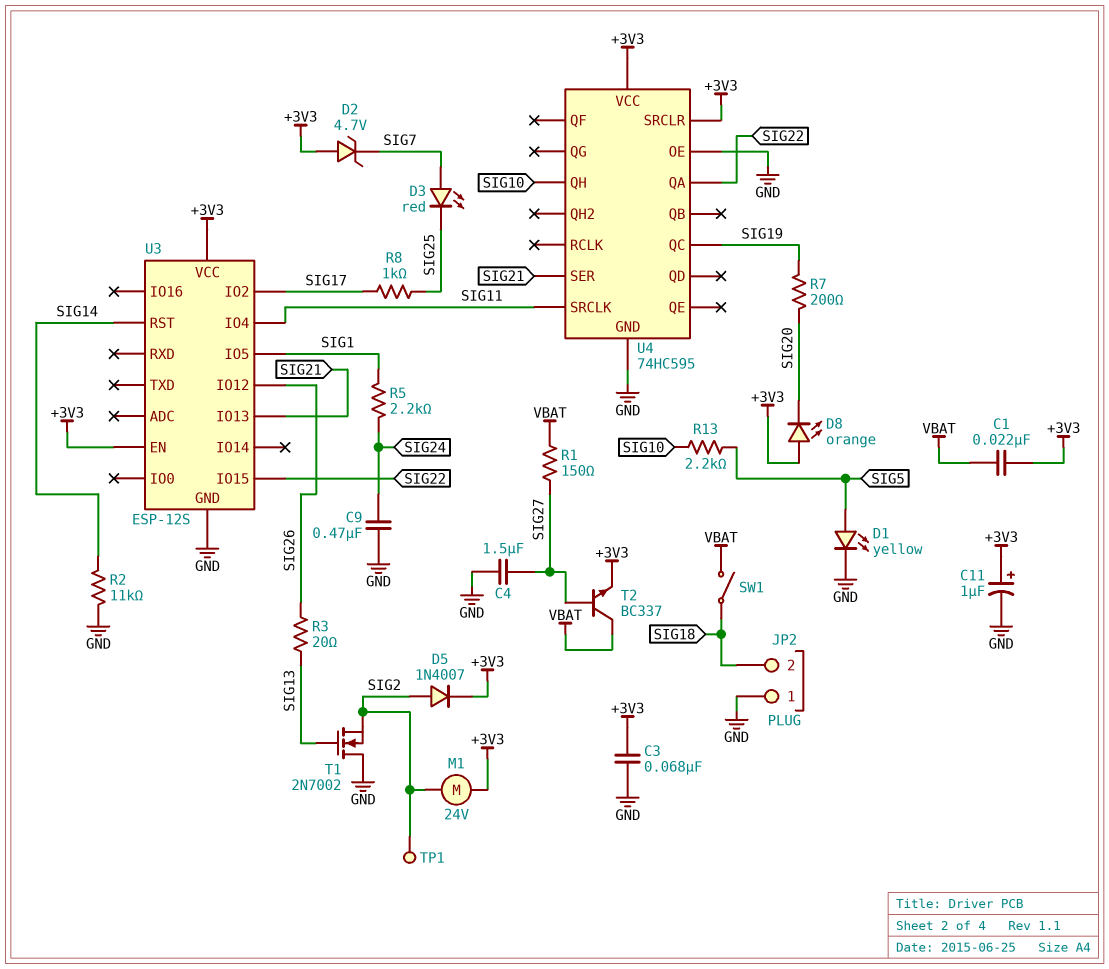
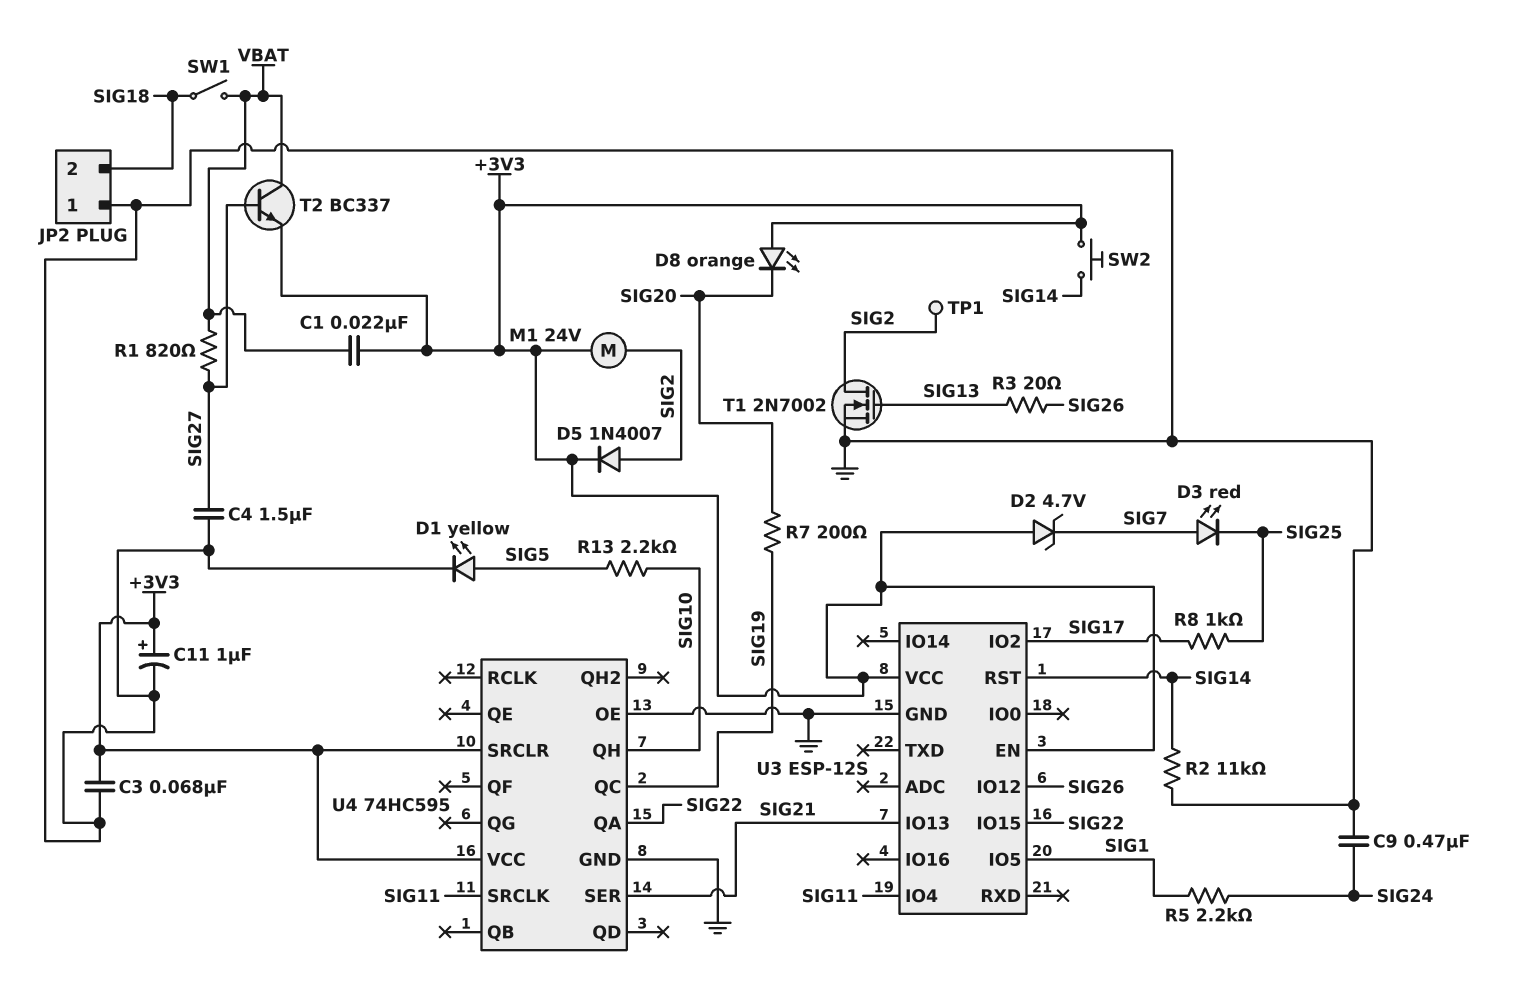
R1: 150 (SIG27, VBAT) -> 820 (SIG27, VBAT)
SW2: none -> button (+3V3, SIG14)
T1: NMOS 2N7002 (G SIG13, D GND, S SIG2) -> NMOS 2N7002 (G SIG13, D SIG2, S GND)

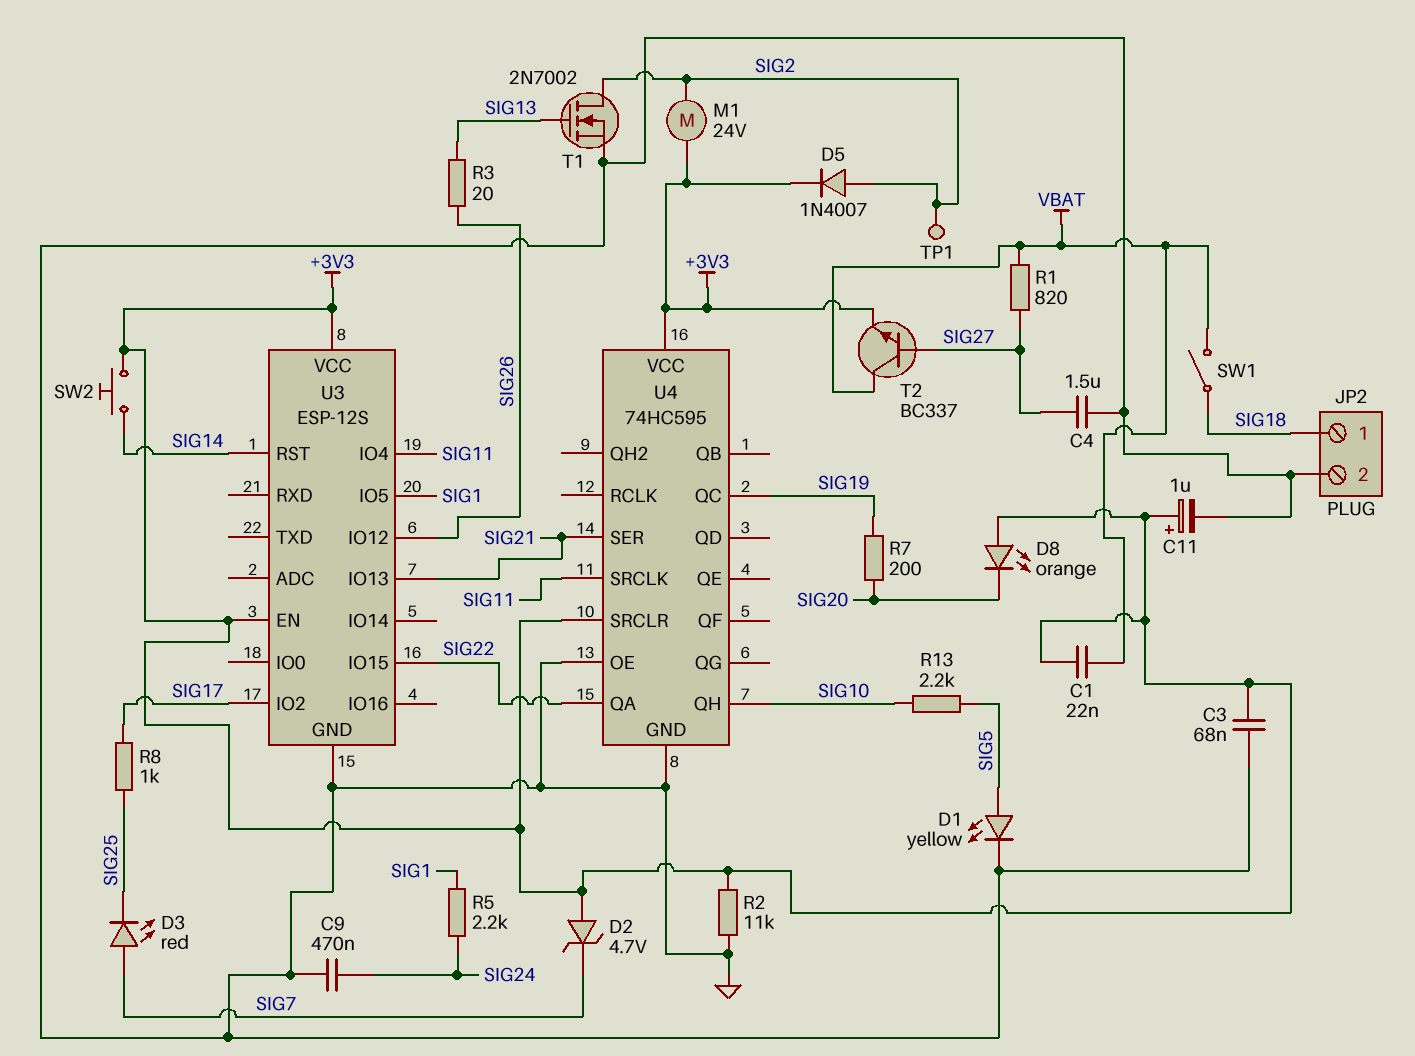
JP2 pin 1: GND -> SIG18
JP2 pin 2: SIG18 -> GND
R2: 11k (GND, SIG14) -> 11k (+3V3, GND)

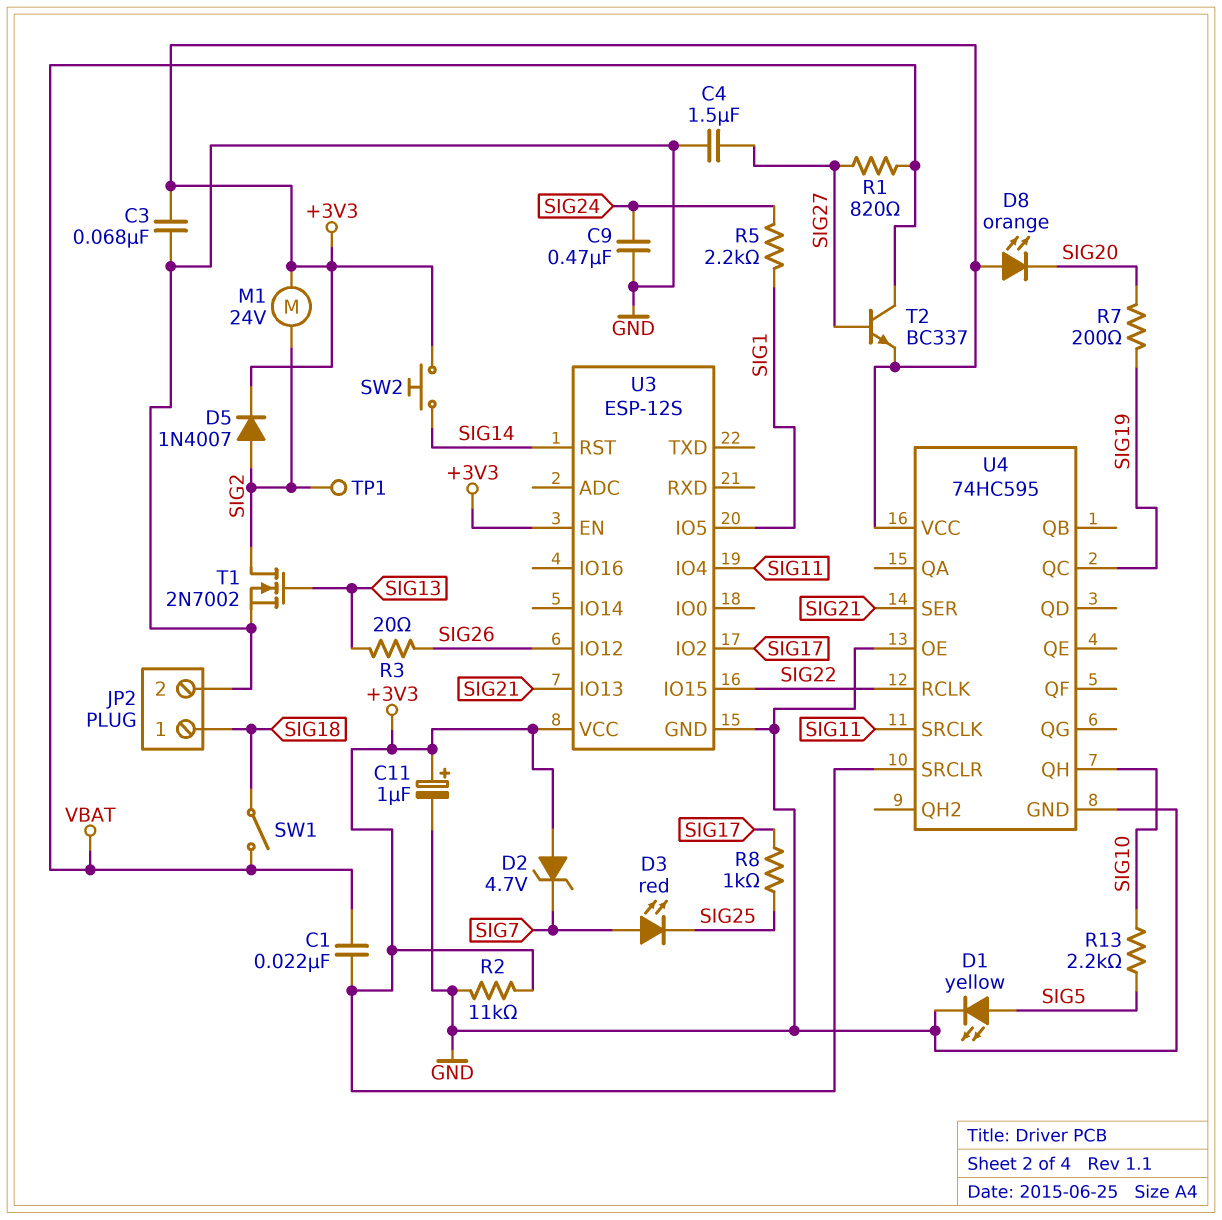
U4 pin QA: SIG22 -> none
U4 pin RCLK: none -> SIG22

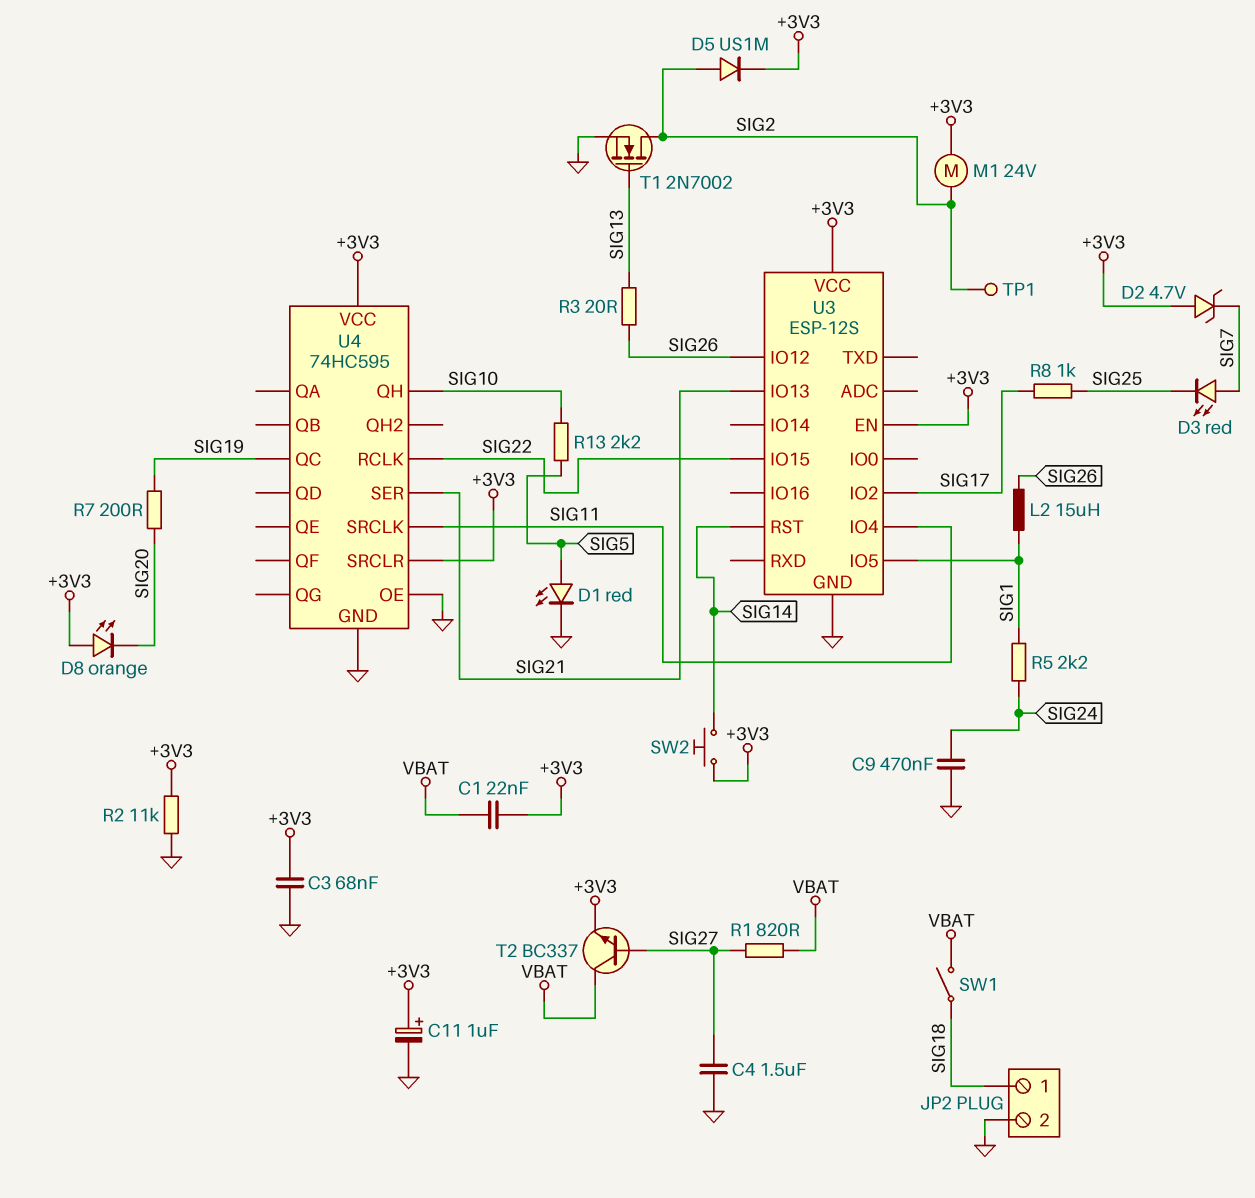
D1: LED yellow (A SIG5, K GND) -> LED red (A SIG5, K GND)
D5: diode 1N4007 (A SIG2, K +3V3) -> diode US1M (A SIG2, K +3V3)
L2: none -> 15uH (SIG1, SIG26)

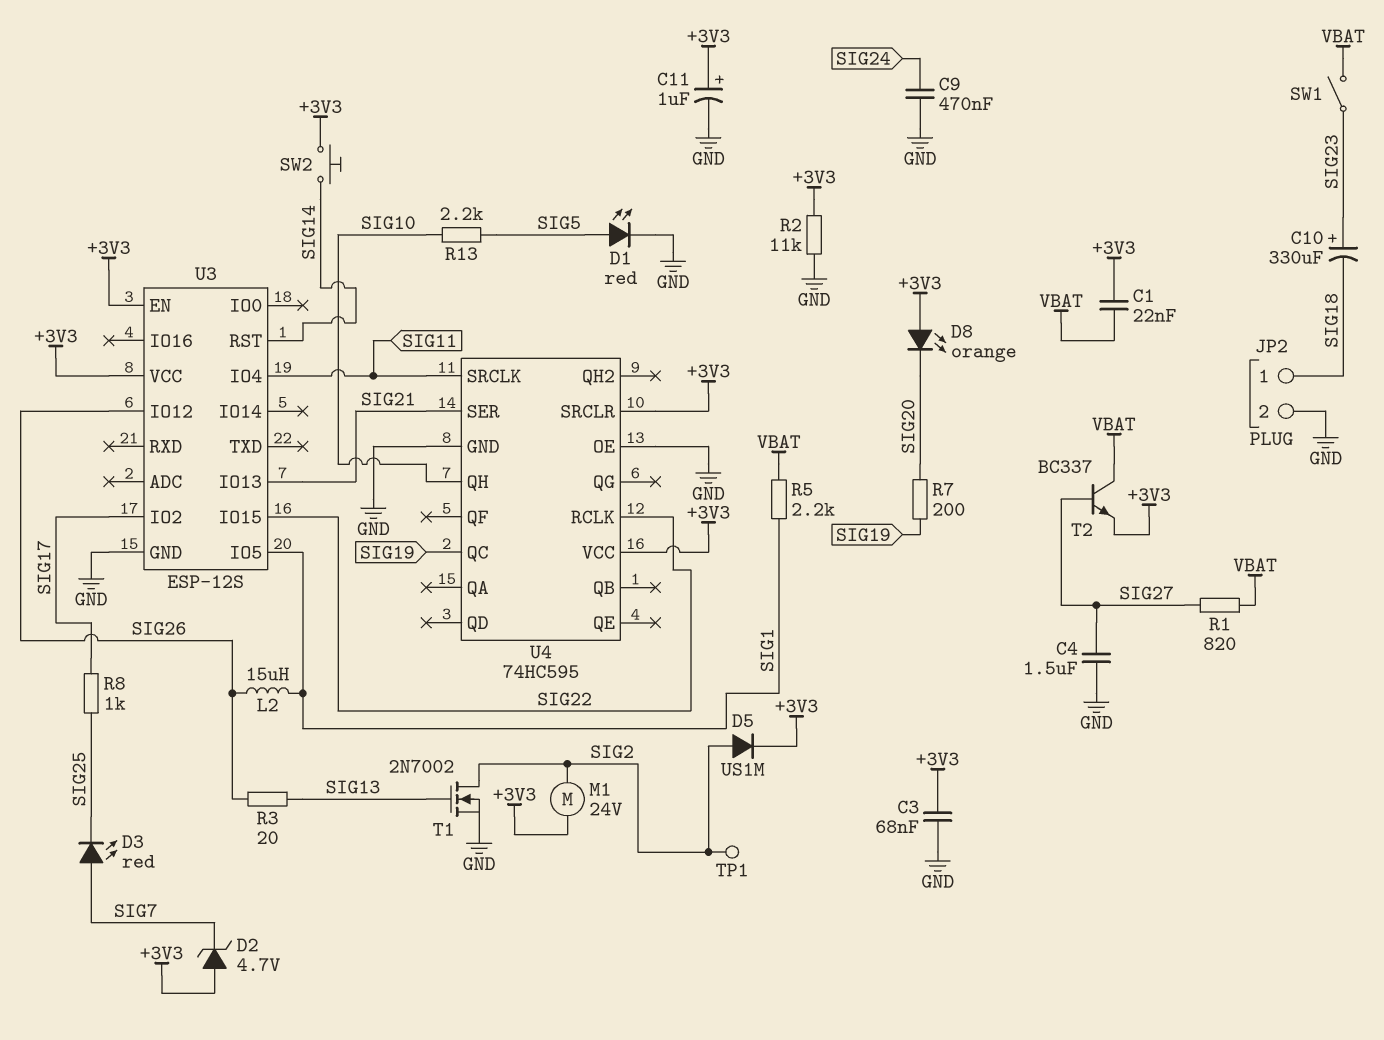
C10: none -> 330uF (plus SIG23, minus SIG18)
R5: 2.2k (SIG1, SIG24) -> 2.2k (SIG1, VBAT)
SW1: switch (SIG18, VBAT) -> switch (SIG23, VBAT)

